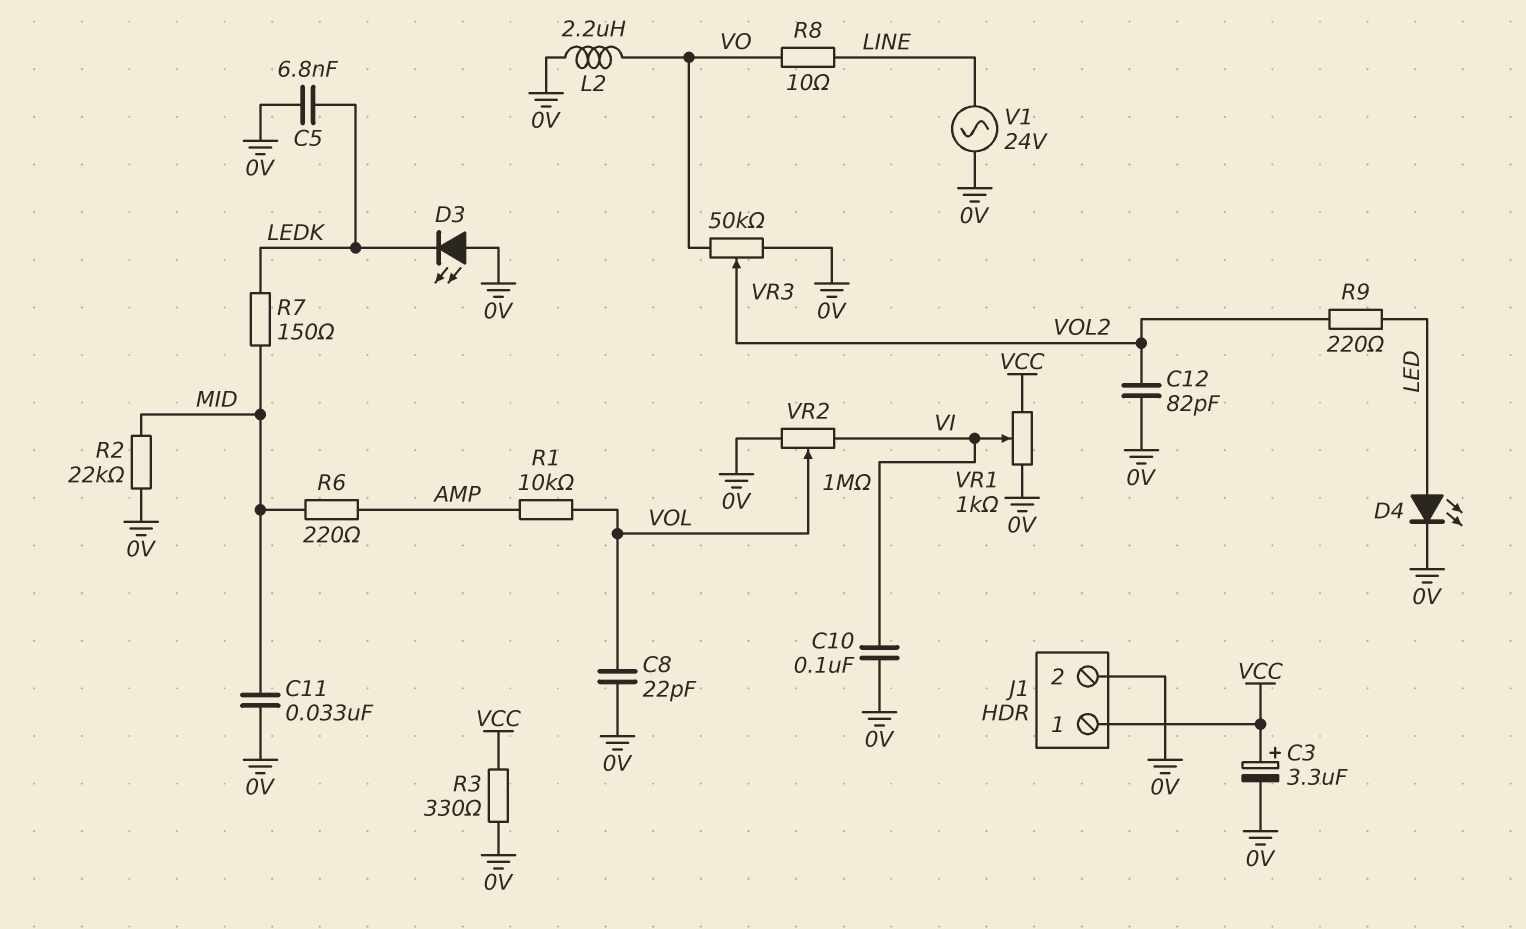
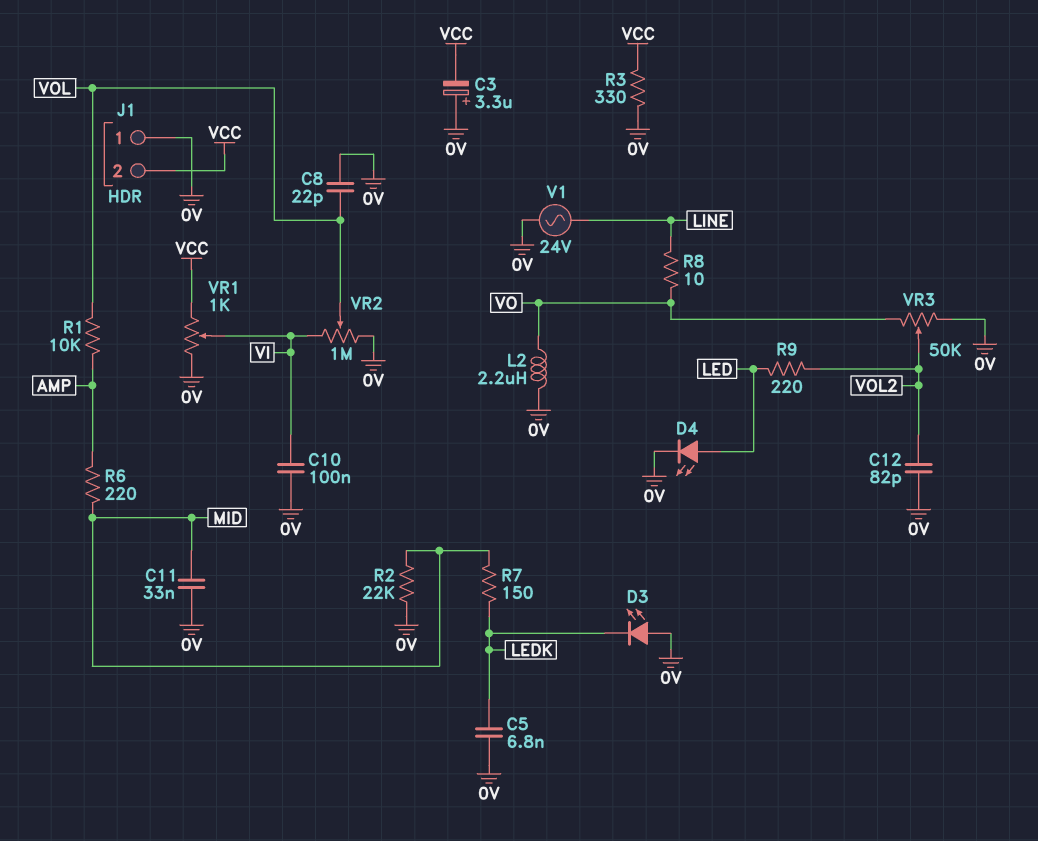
C3: 3.3uF (plus VCC, minus 0V) -> 3.3uF (plus 0V, minus VCC)
J1 pin 1: VCC -> 0V
J1 pin 2: 0V -> VCC

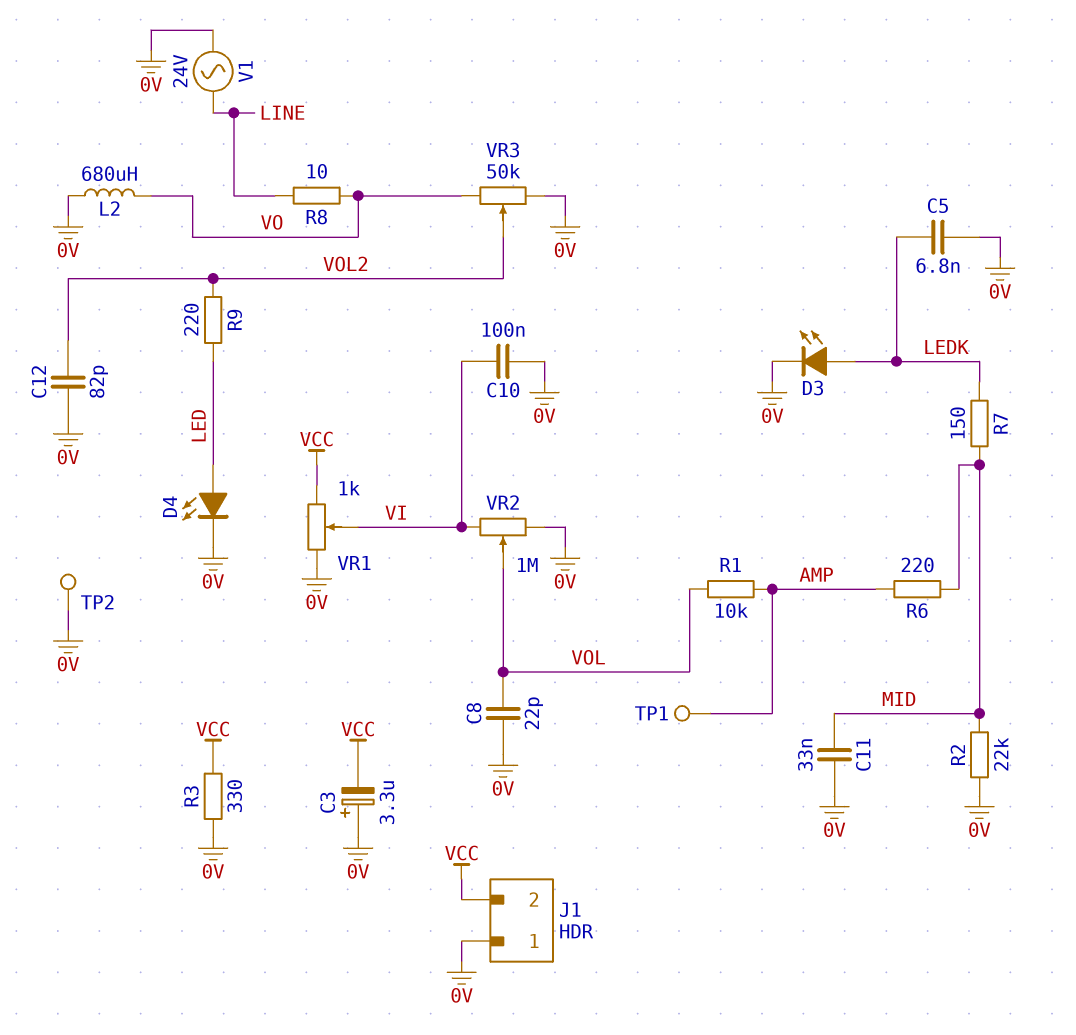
D3: LED (A 0V, K LEDK) -> LED (A LEDK, K 0V)
L2: 2.2uH (0V, VO) -> 680uH (0V, VO)
TP1: none -> test point (AMP)
TP2: none -> test point (0V)

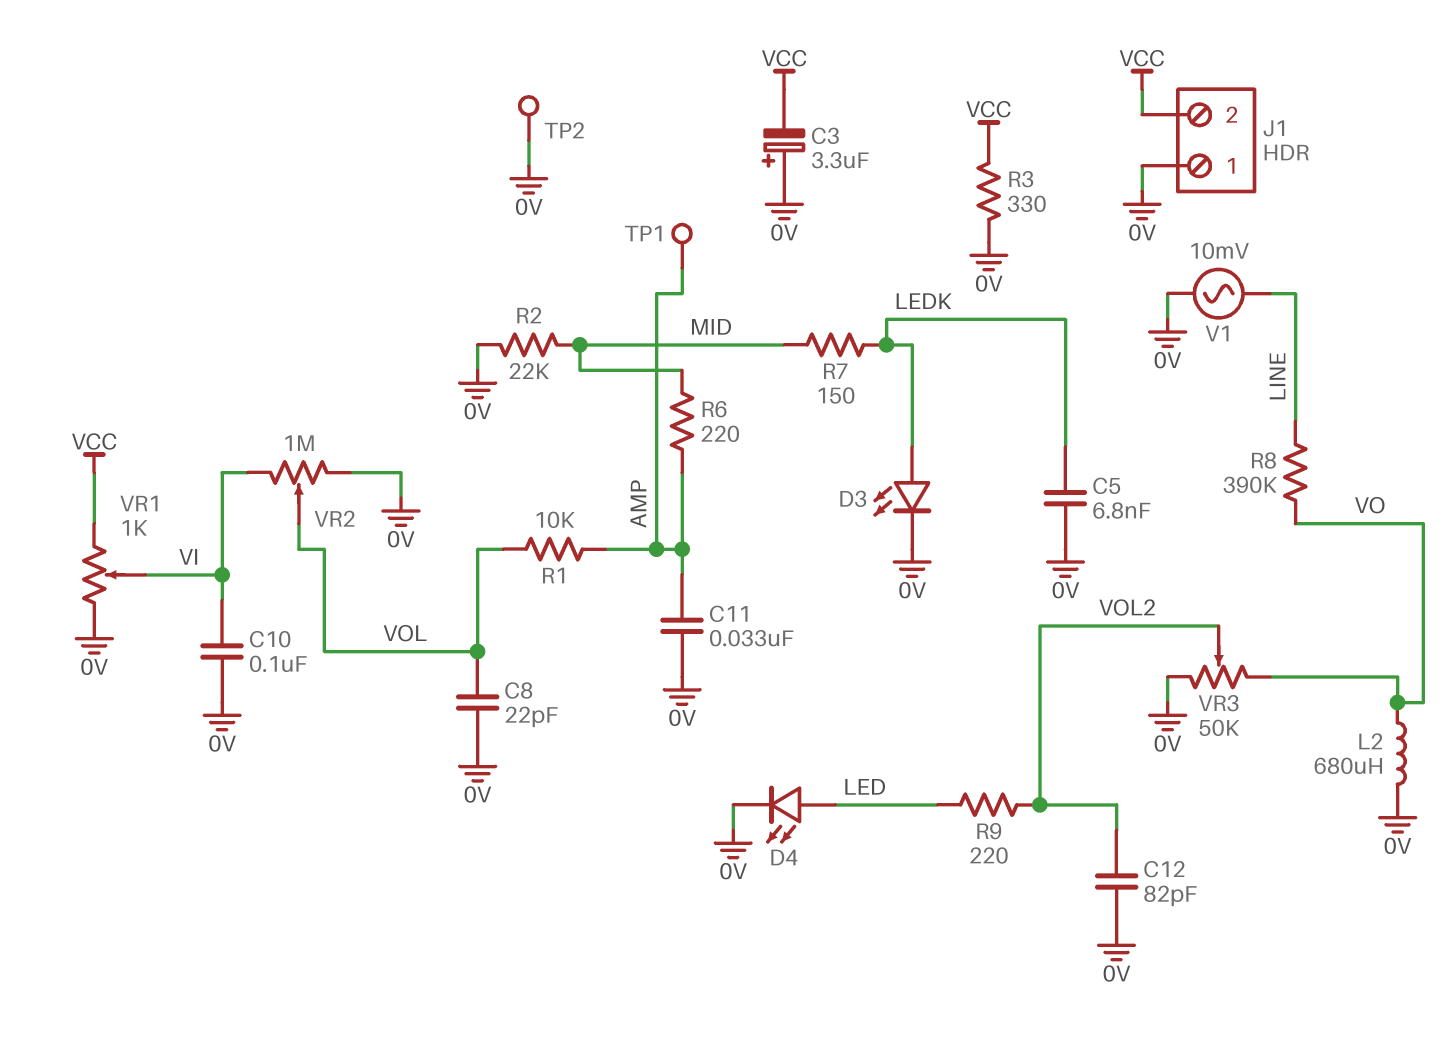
C11: 33nF (0V, MID) -> 33nF (0V, AMP)
R8: 10 (LINE, VO) -> 390k (LINE, VO)
V1: AC 24V (0V, LINE) -> AC 10mV (0V, LINE)

